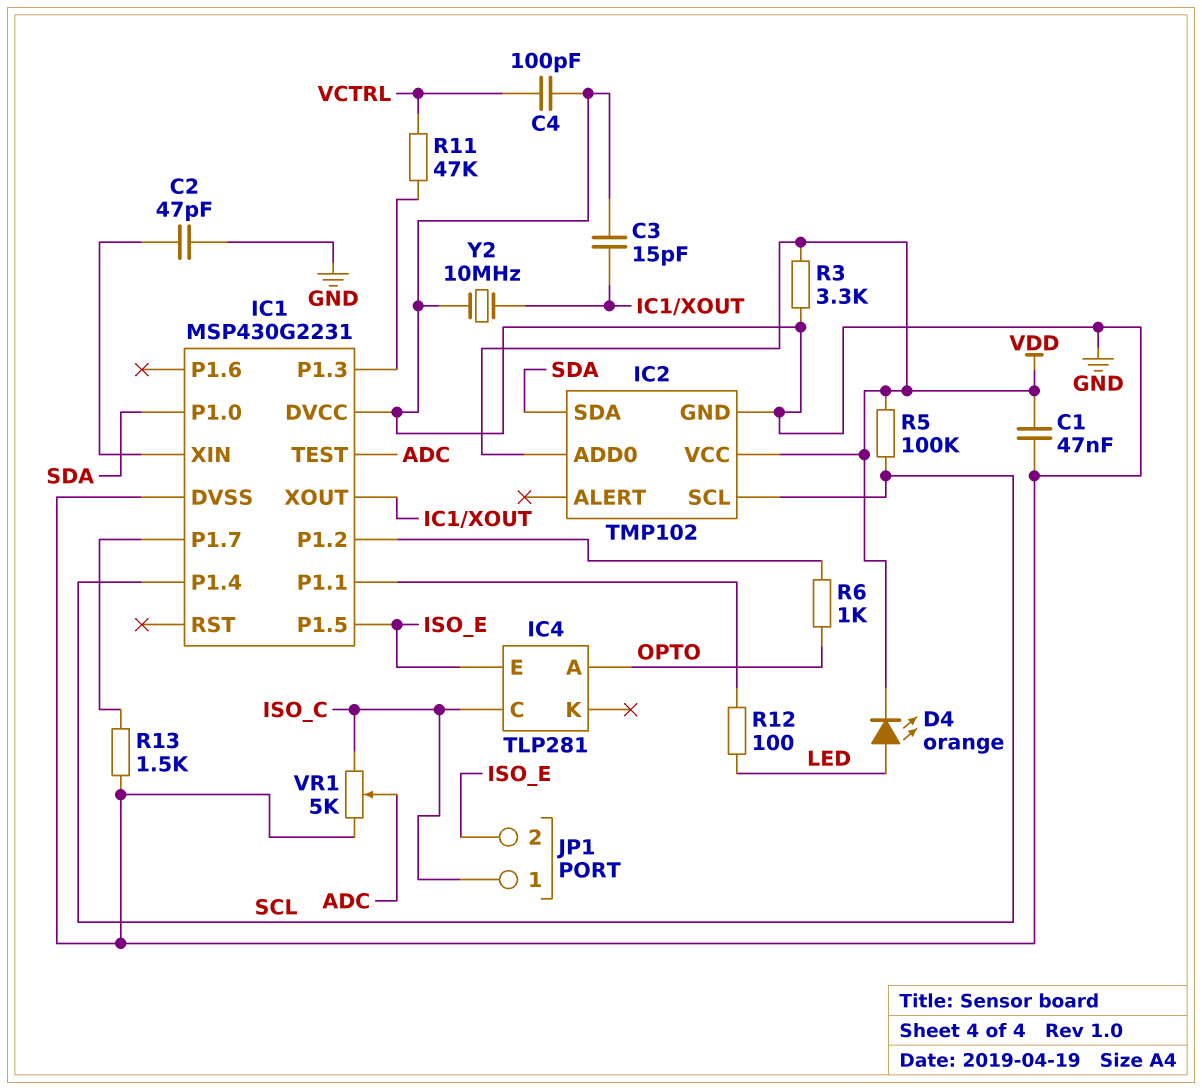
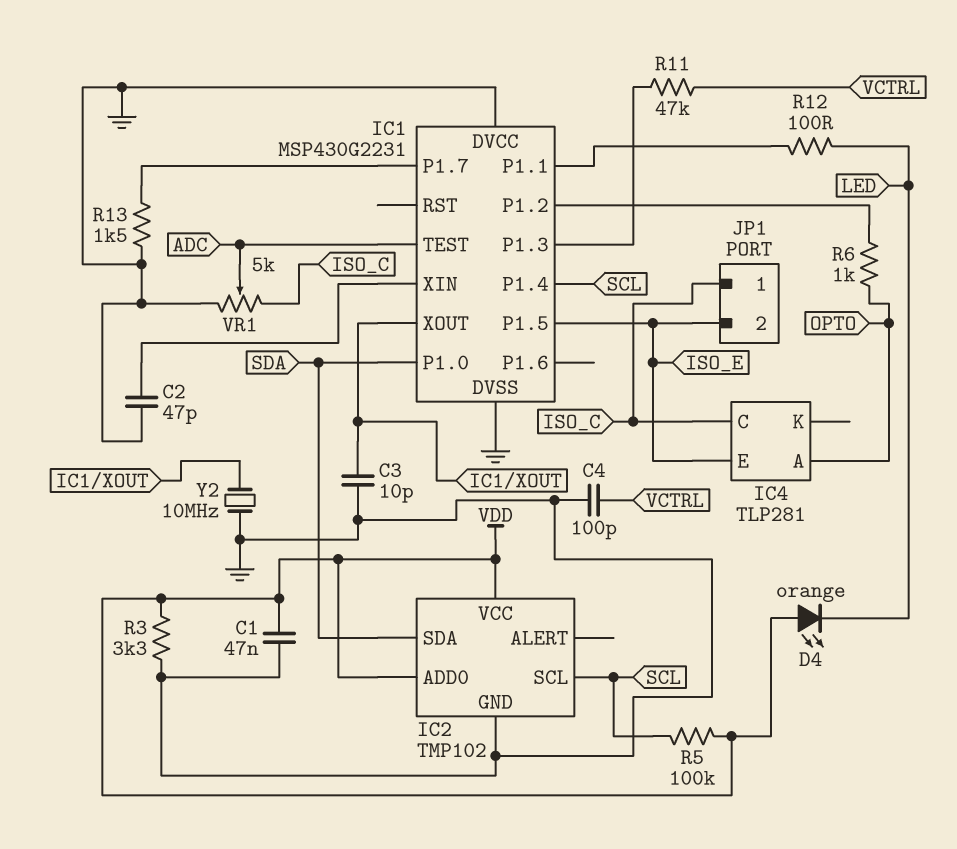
C3: 15pF (GND, IC1/XOUT) -> 10pF (GND, IC1/XOUT)
D4: LED orange (A LED, K VDD) -> LED orange (A VDD, K LED)

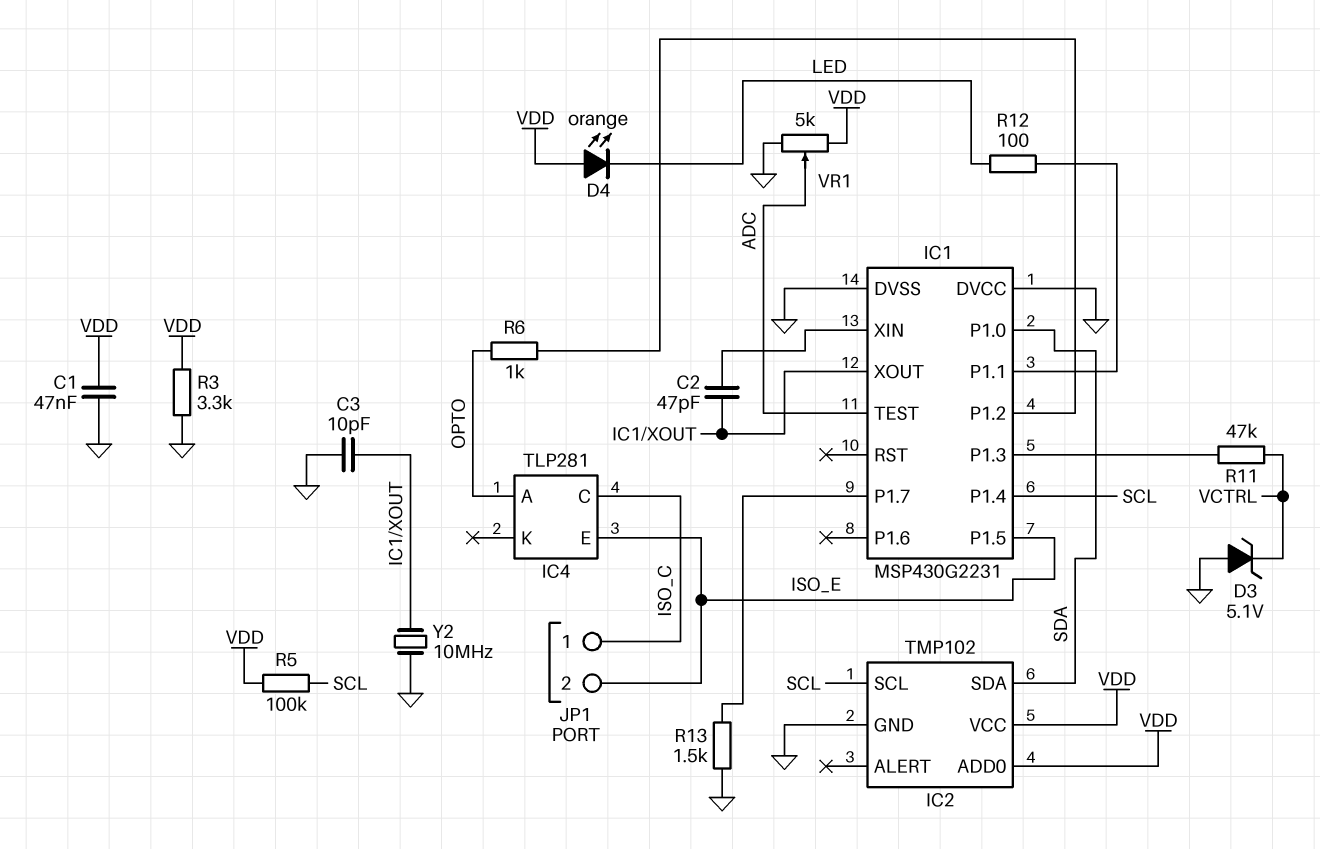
C2: 47pF (GND, IC1/XIN) -> 47pF (IC1/XIN, IC1/XOUT)
C4: 100pF (GND, VCTRL) -> none
D3: none -> zener 5.1V (A GND, K VCTRL)
VR1: 5k (GND, ISO_C, wiper ADC) -> 5k (GND, VDD, wiper ADC)

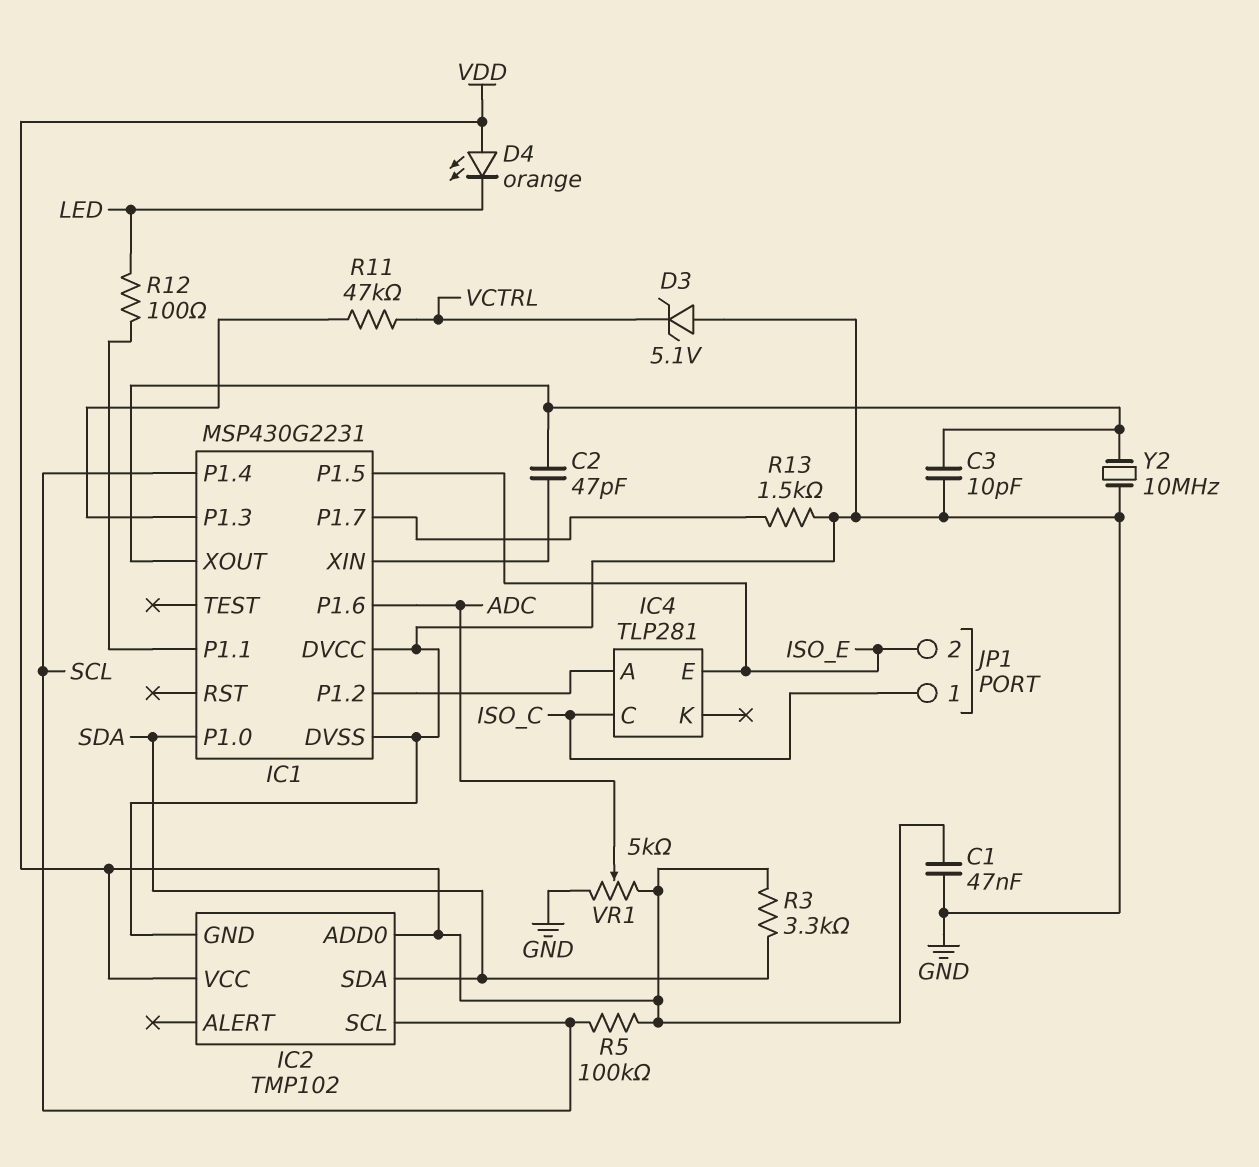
IC1 pin P1.6: none -> ADC
IC1 pin TEST: ADC -> none
IC4 pin A: OPTO -> IC1/P1.2
R3: 3.3k (GND, VDD) -> 3.3k (SDA, VDD)
R6: 1k (IC1/P1.2, OPTO) -> none

